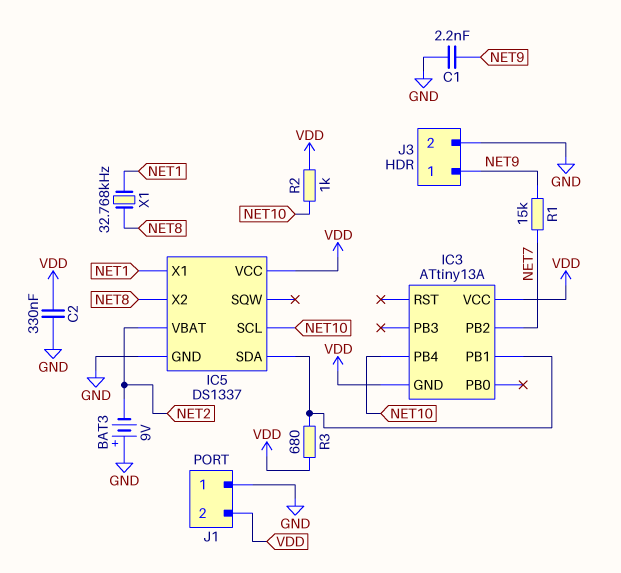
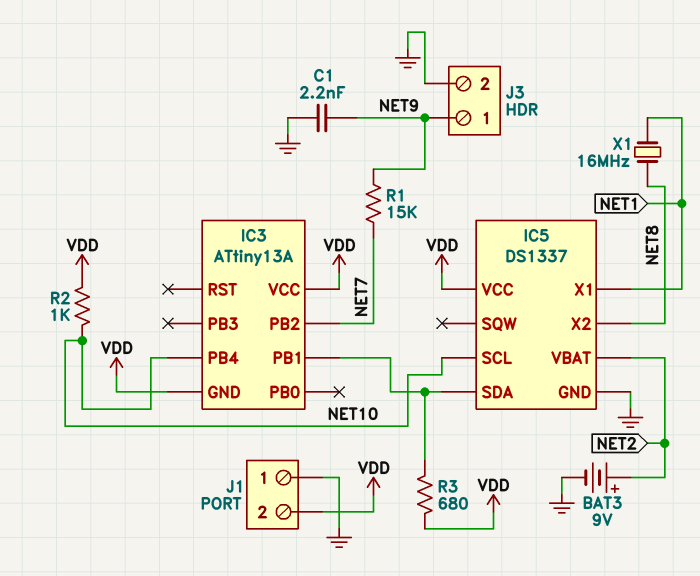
BAT3: 9V (plus GND, minus NET2) -> 9V (plus NET2, minus GND)
C2: 330nF (GND, VDD) -> none
X1: 32.768kHz (NET1, NET8) -> 16MHz (NET1, NET8)

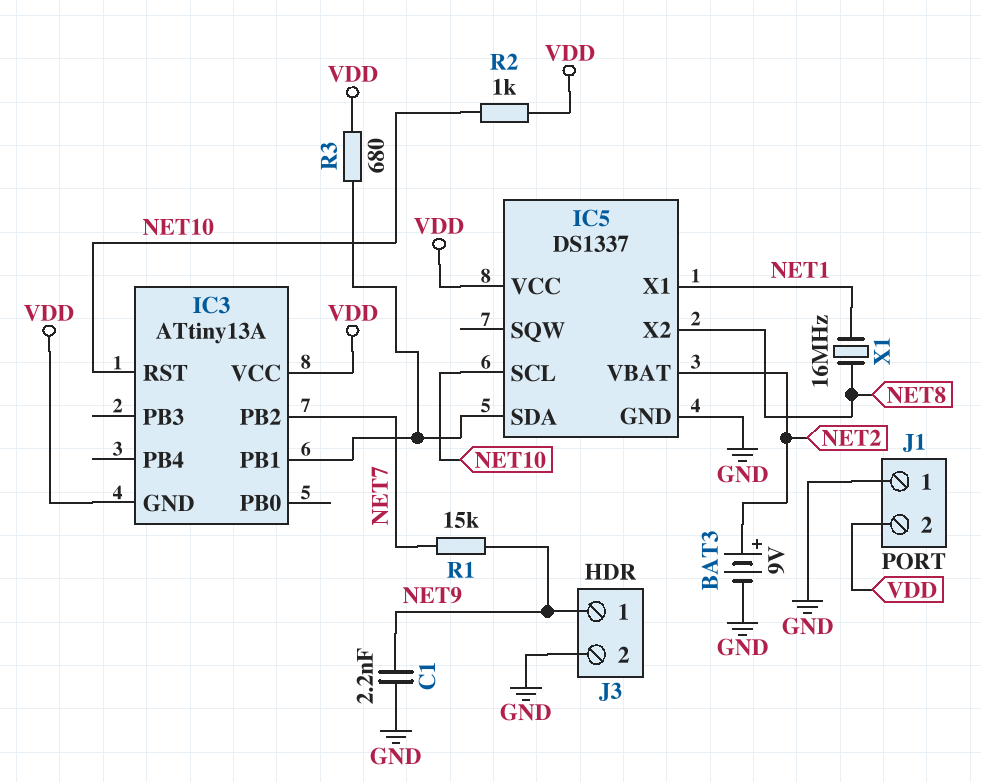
IC3 pin PB4: NET10 -> none
IC3 pin RST: none -> NET10

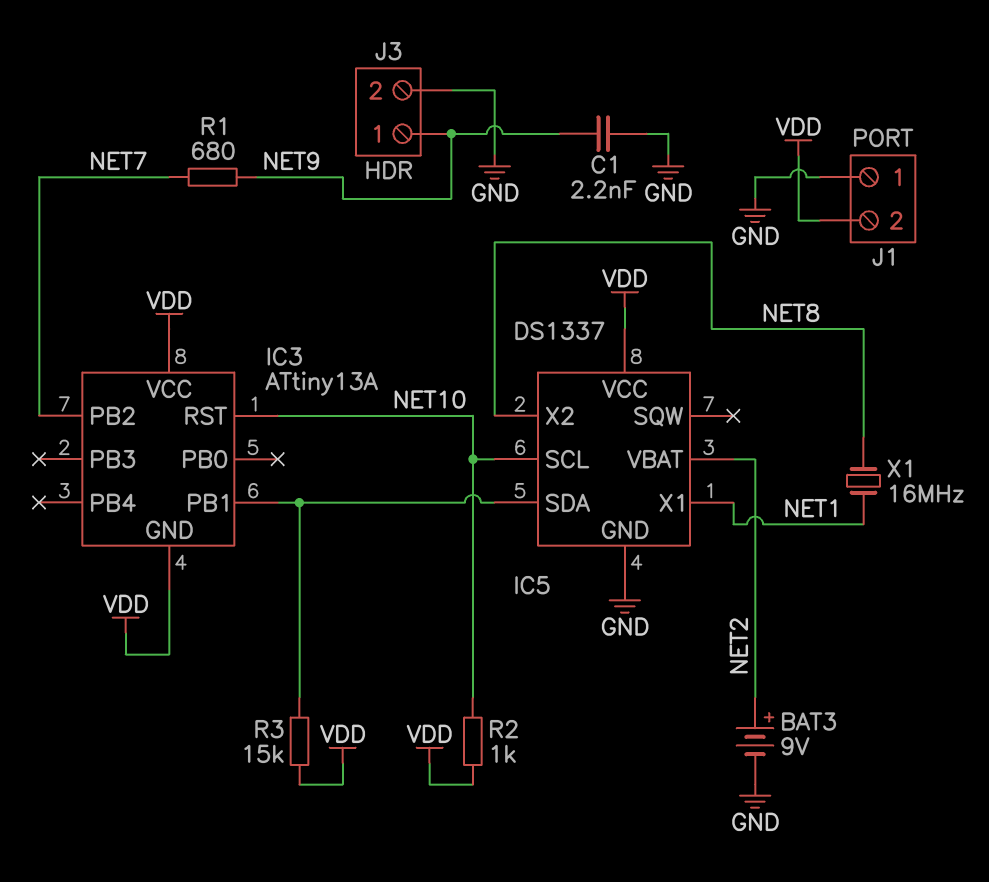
R1: 15k (NET7, NET9) -> 680 (NET7, NET9)
R3: 680 (IC3/PB1, VDD) -> 15k (IC3/PB1, VDD)

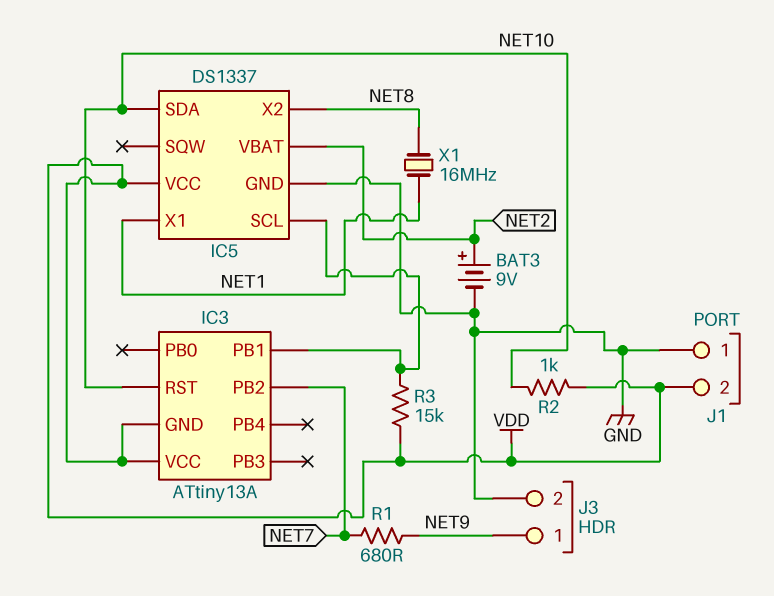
C1: 2.2nF (GND, NET9) -> none
IC5 pin SCL: NET10 -> IC3/PB1
IC5 pin SDA: IC3/PB1 -> NET10

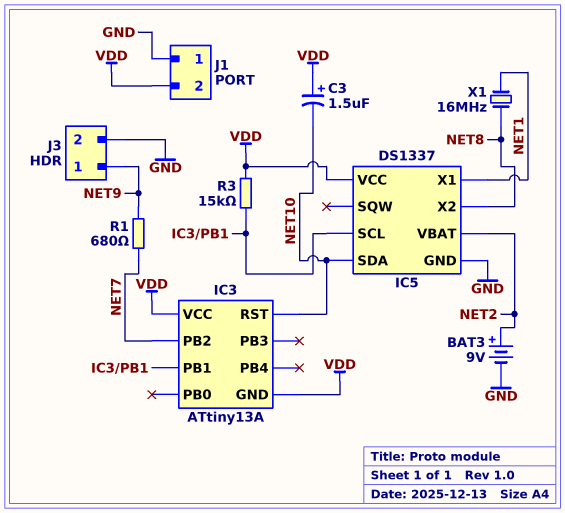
C3: none -> 1.5uF (plus VDD, minus NET10)
R2: 1k (NET10, VDD) -> none

